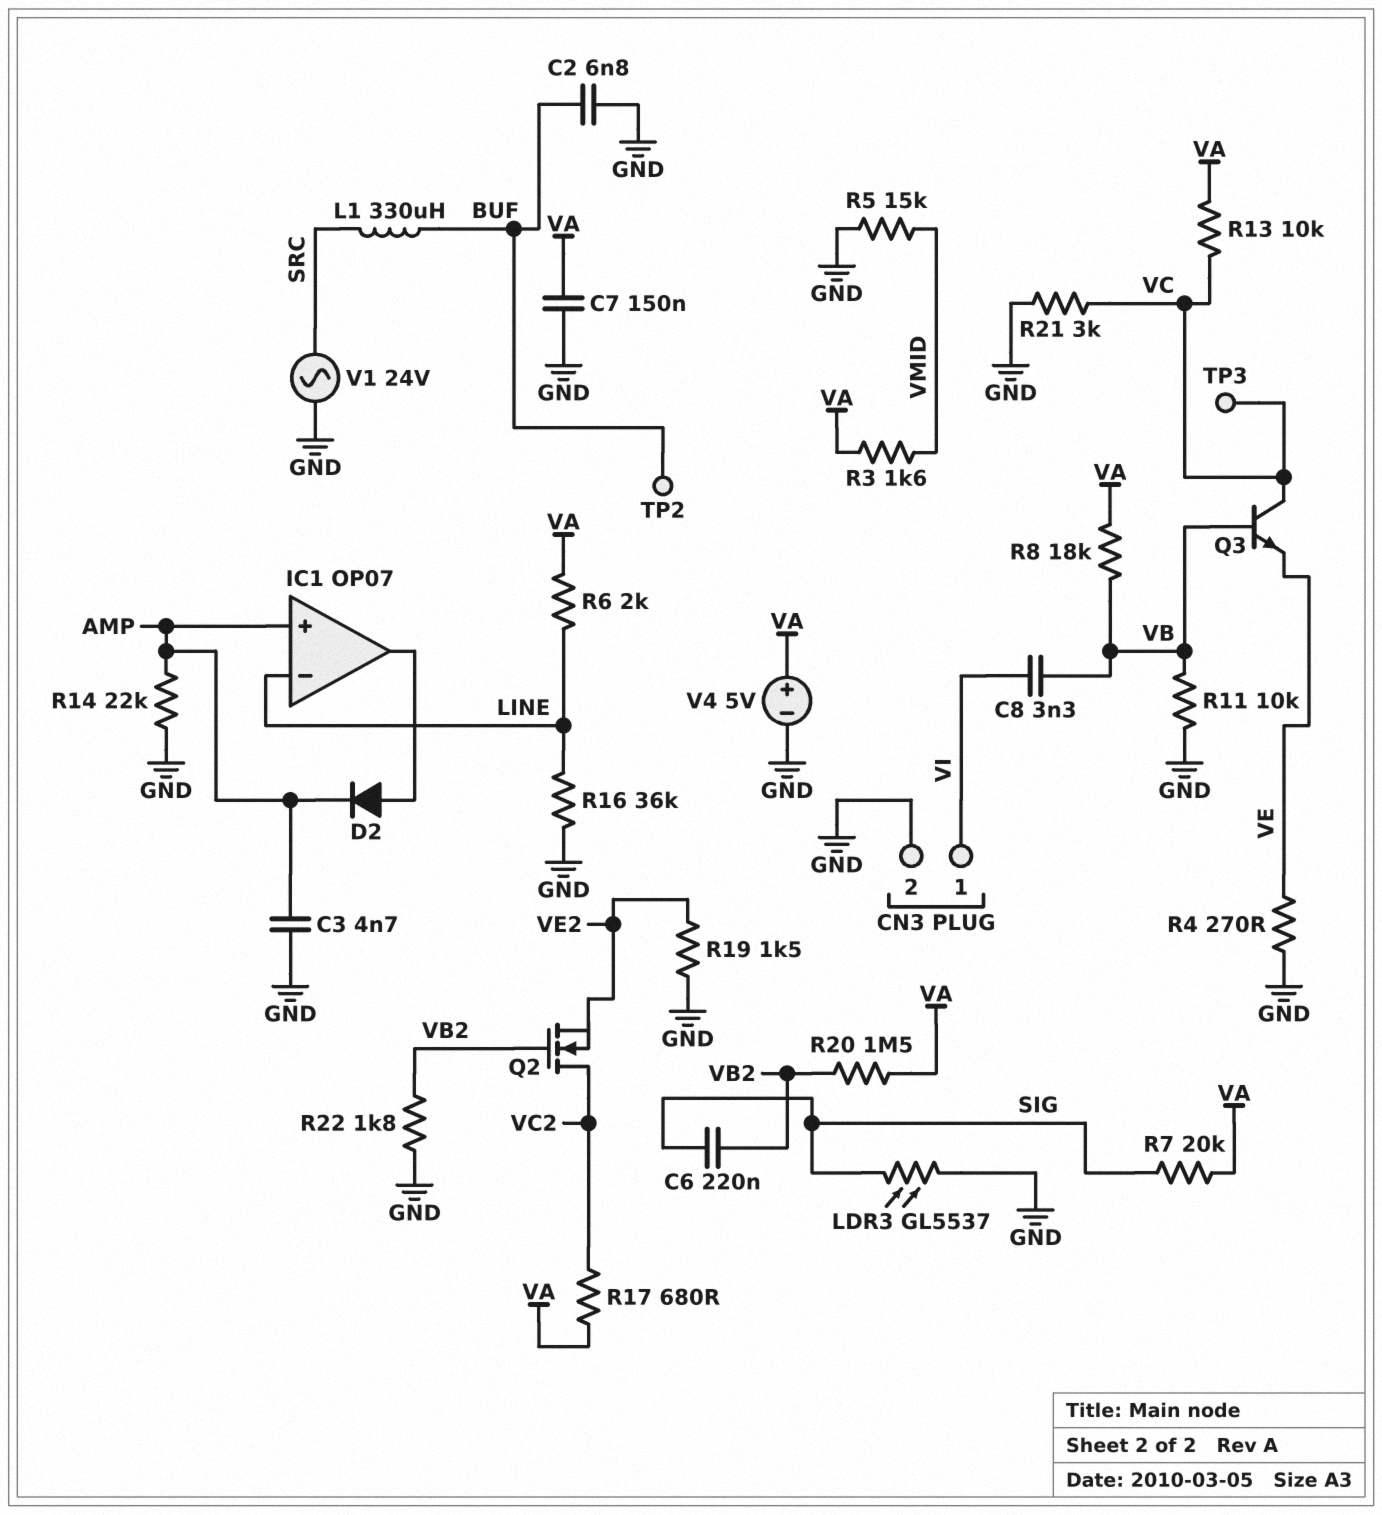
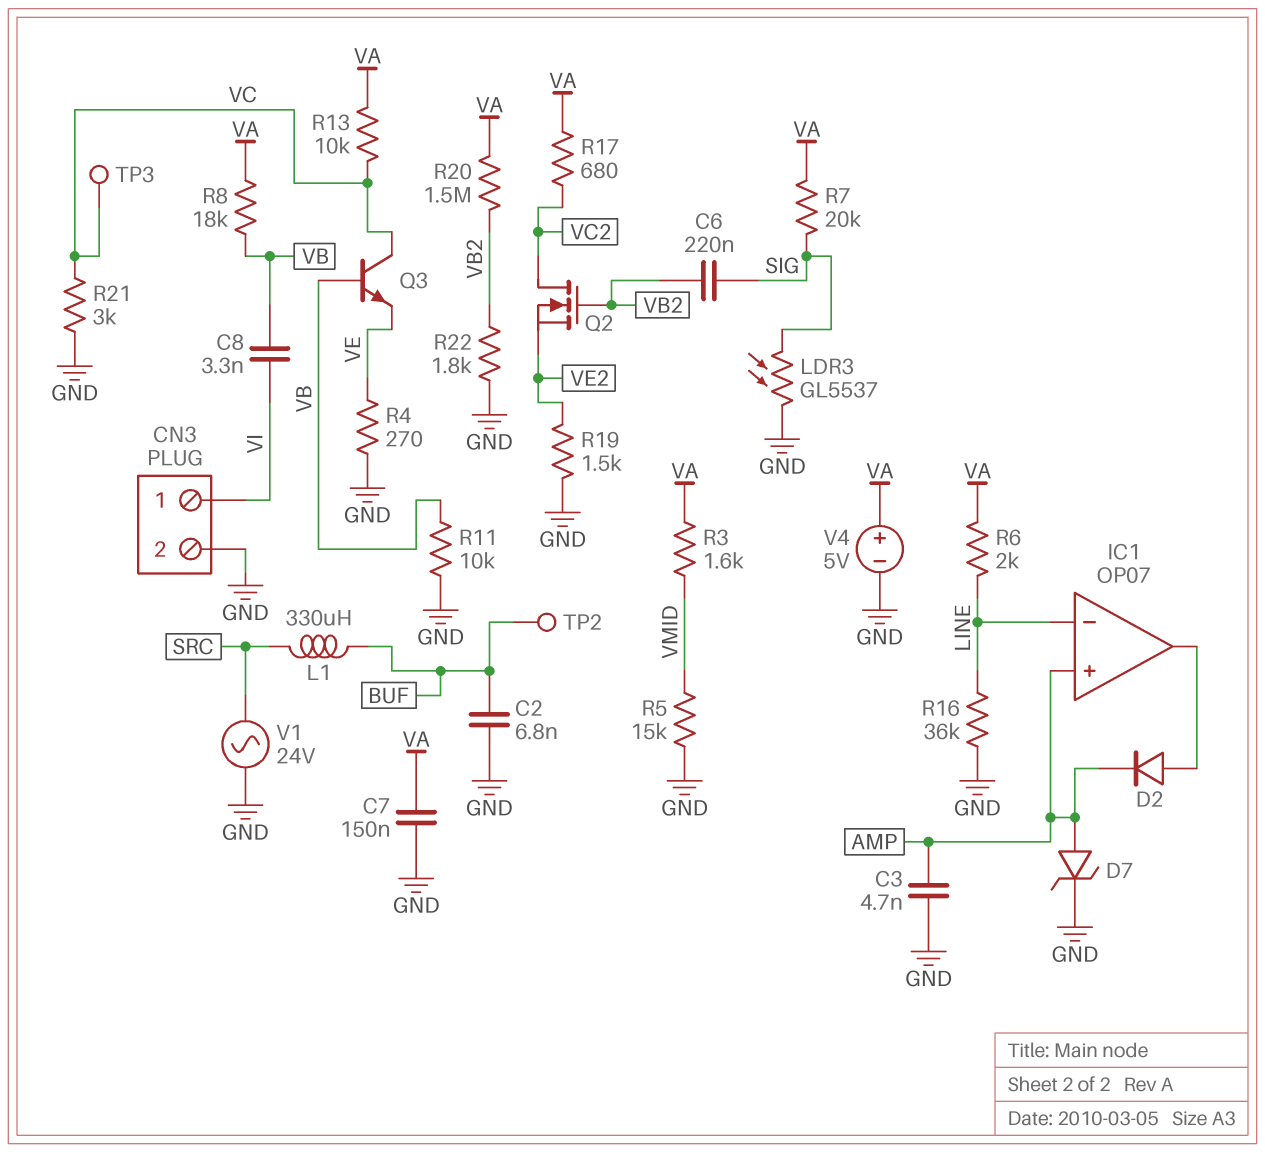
D7: none -> zener (A AMP, K GND)
R14: 22k (AMP, GND) -> none

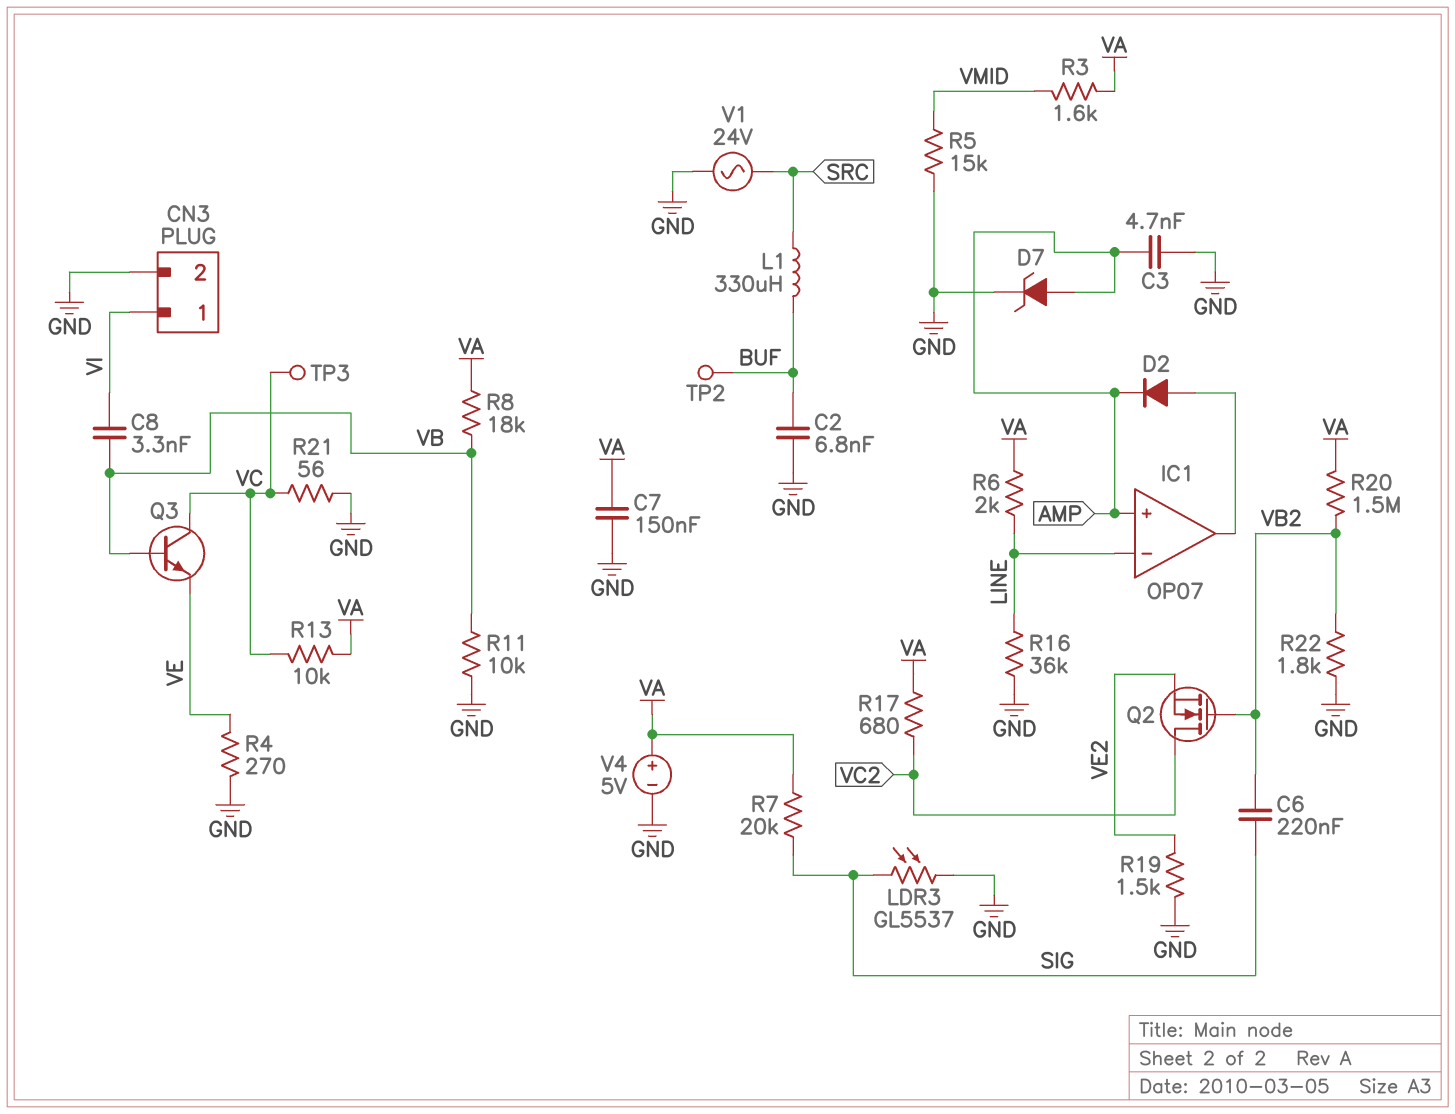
R21: 3k (GND, VC) -> 56 (GND, VC)

